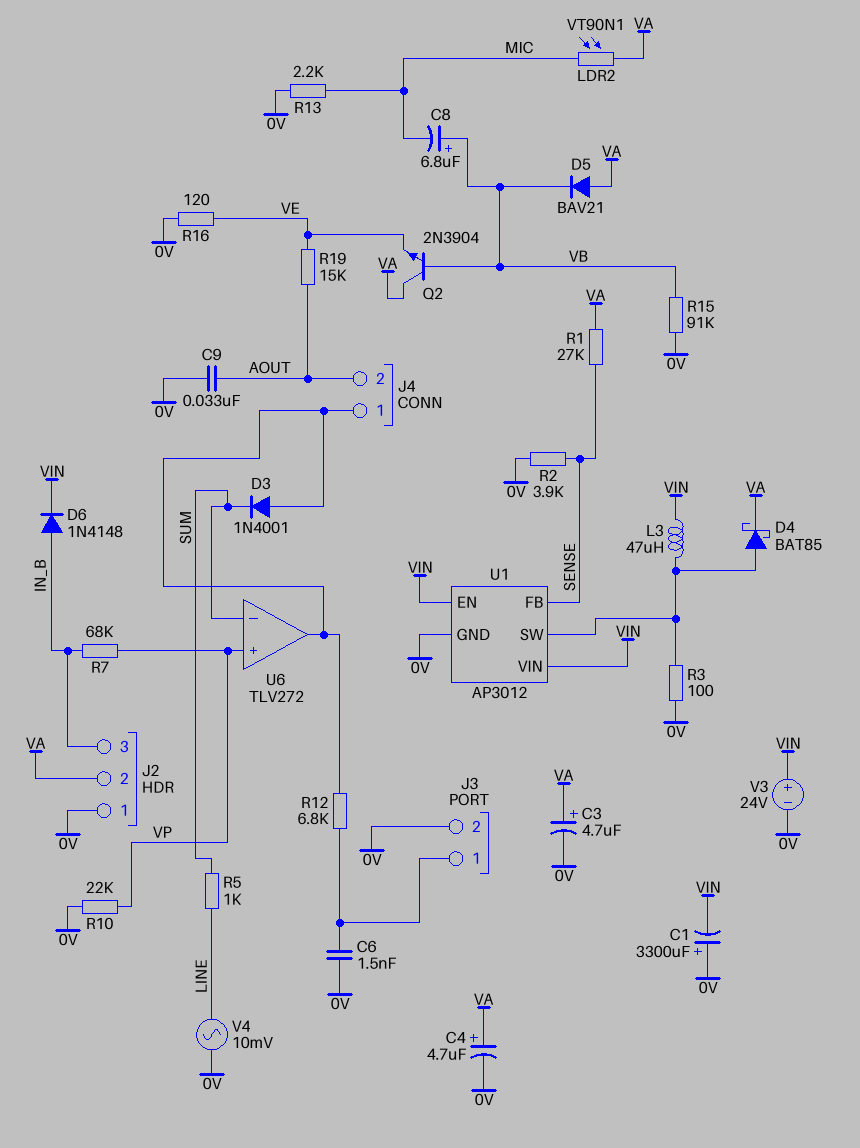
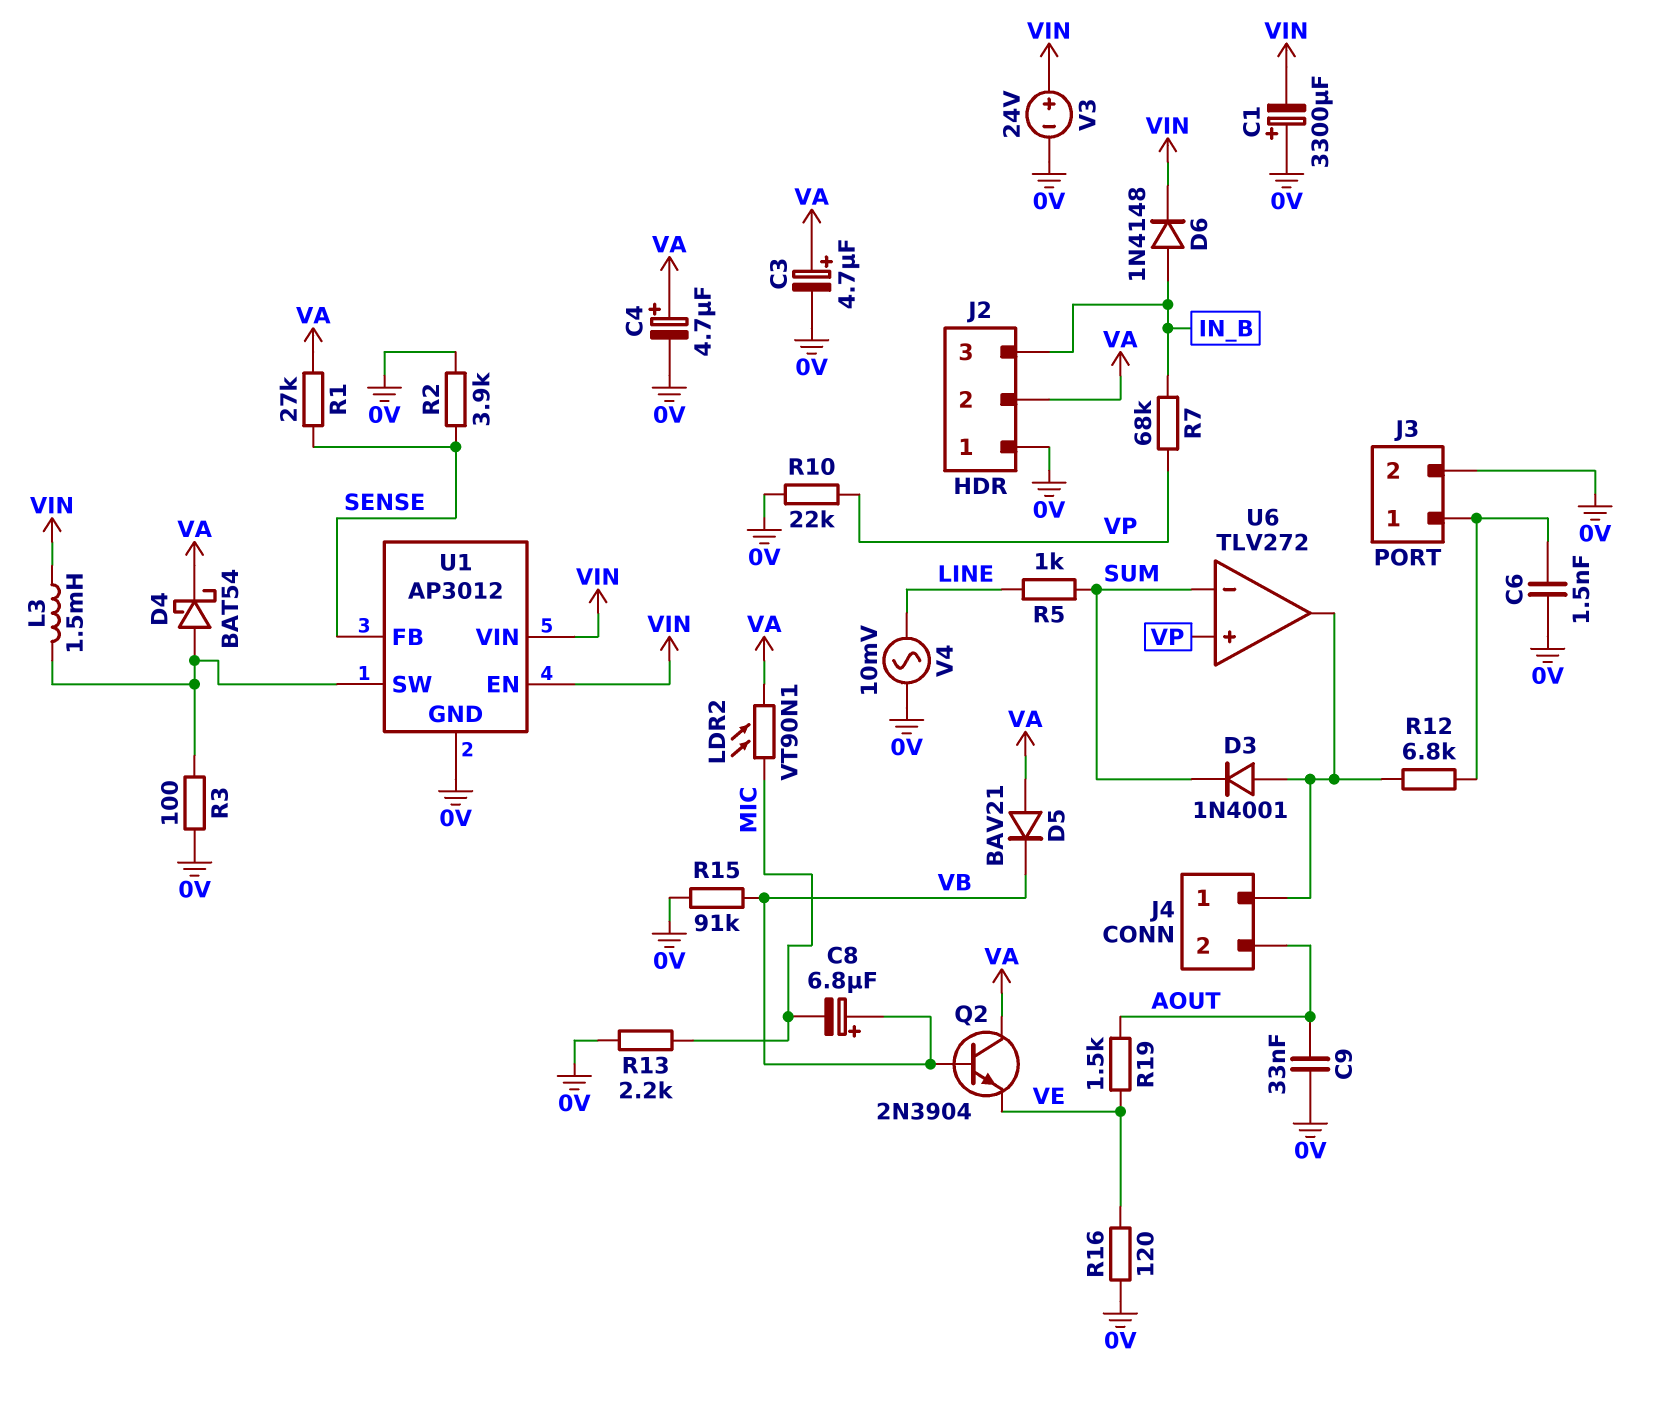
D4: schottky BAT85 (A U1/SW, K VA) -> schottky BAT54 (A U1/SW, K VA)
L3: 47uH (U1/SW, VIN) -> 1.5mH (U1/SW, VIN)
R19: 15k (AOUT, VE) -> 1.5k (AOUT, VE)

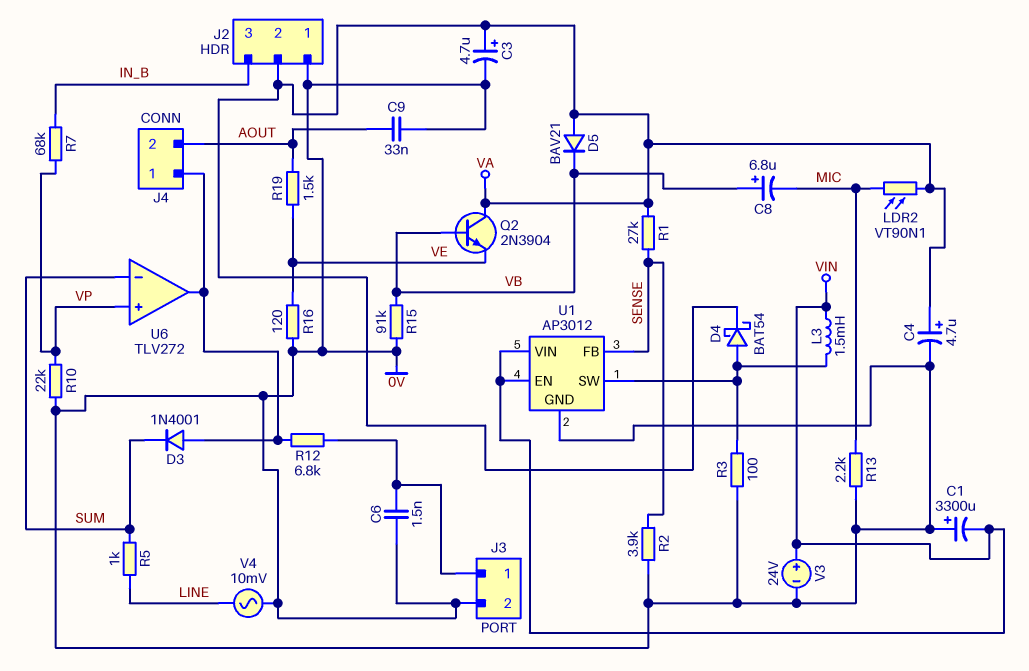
D6: diode 1N4148 (A IN_B, K VIN) -> none

